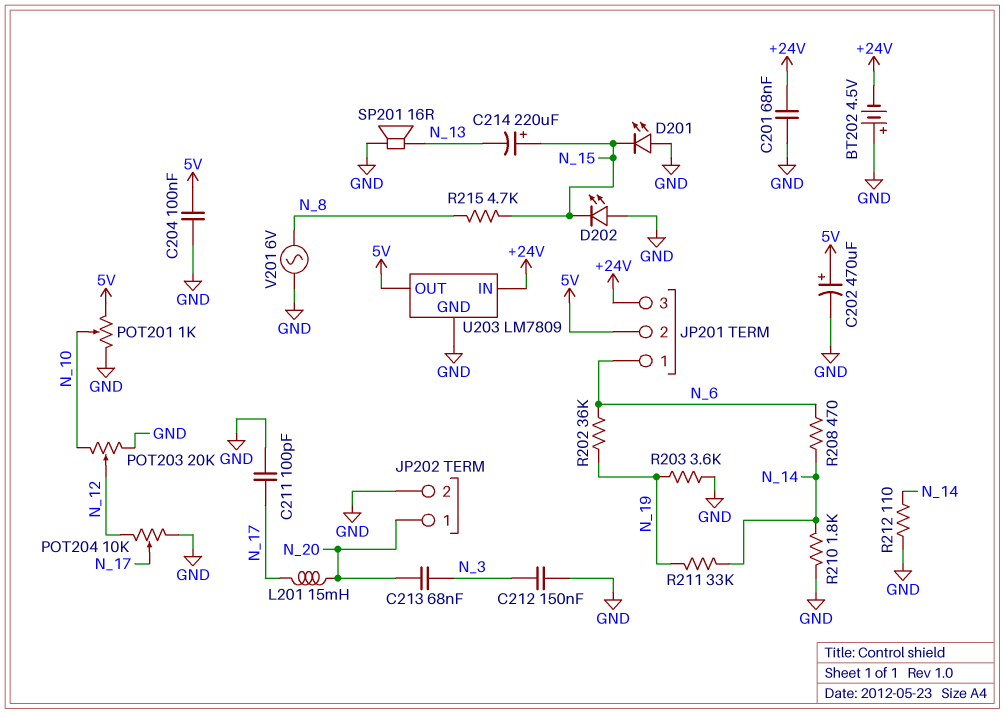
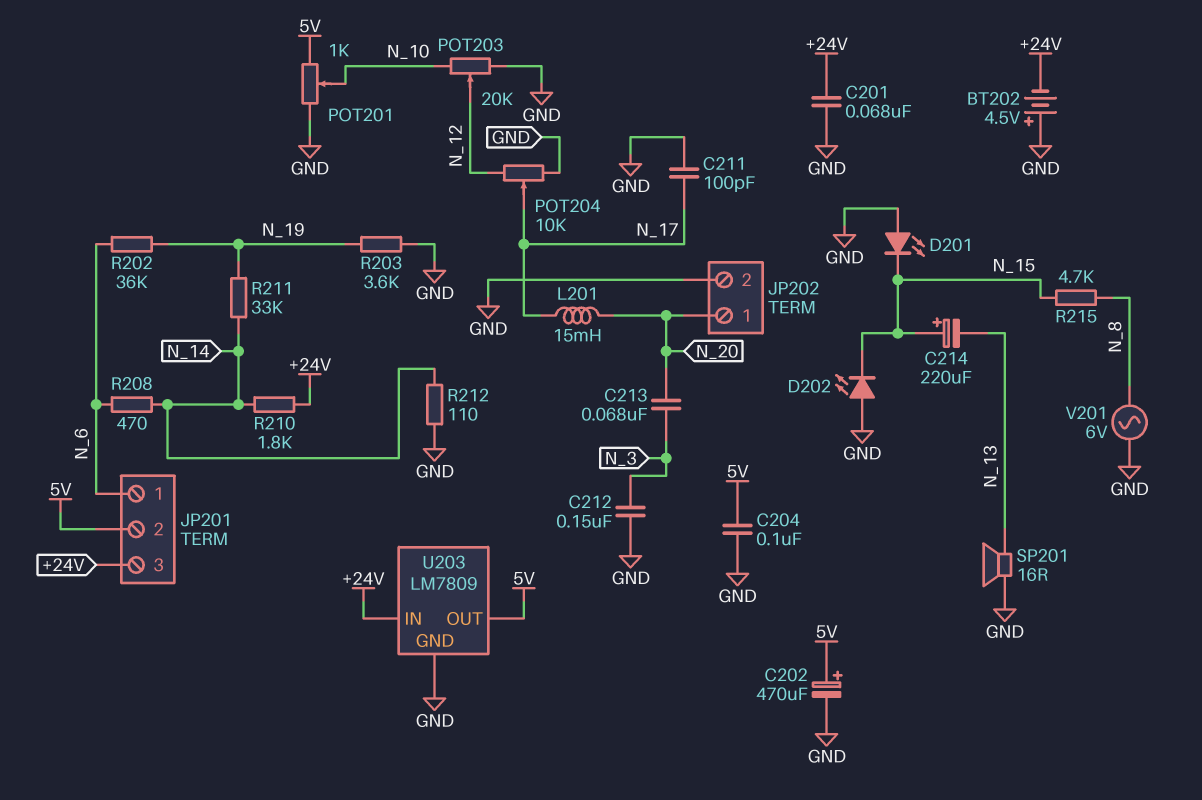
R210: 1.8k (GND, N_14) -> 1.8k (+24V, N_14)

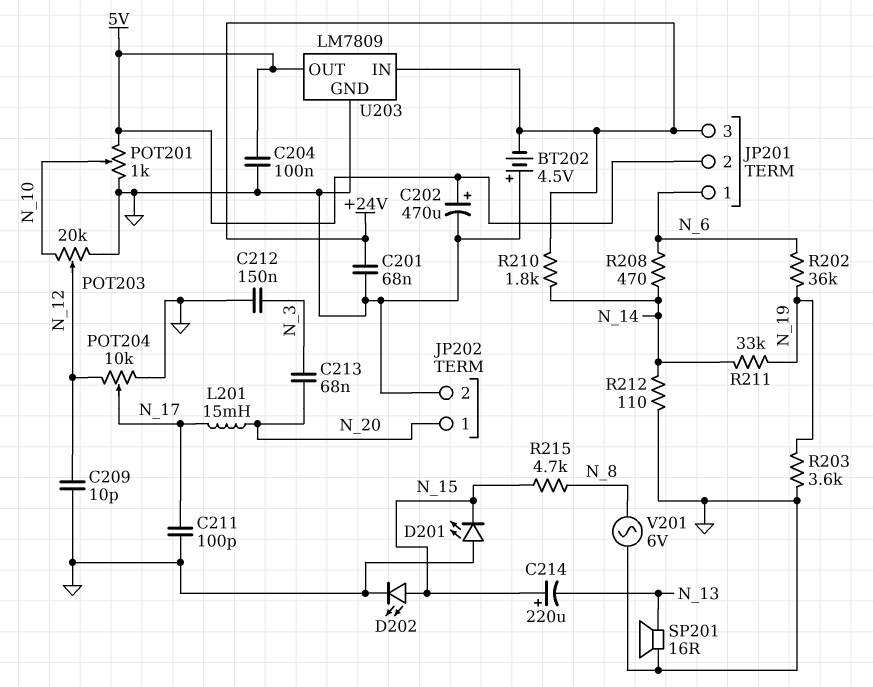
C209: none -> 10pF (GND, N_12)
D202: LED (A GND, K N_15) -> LED (A N_15, K GND)

